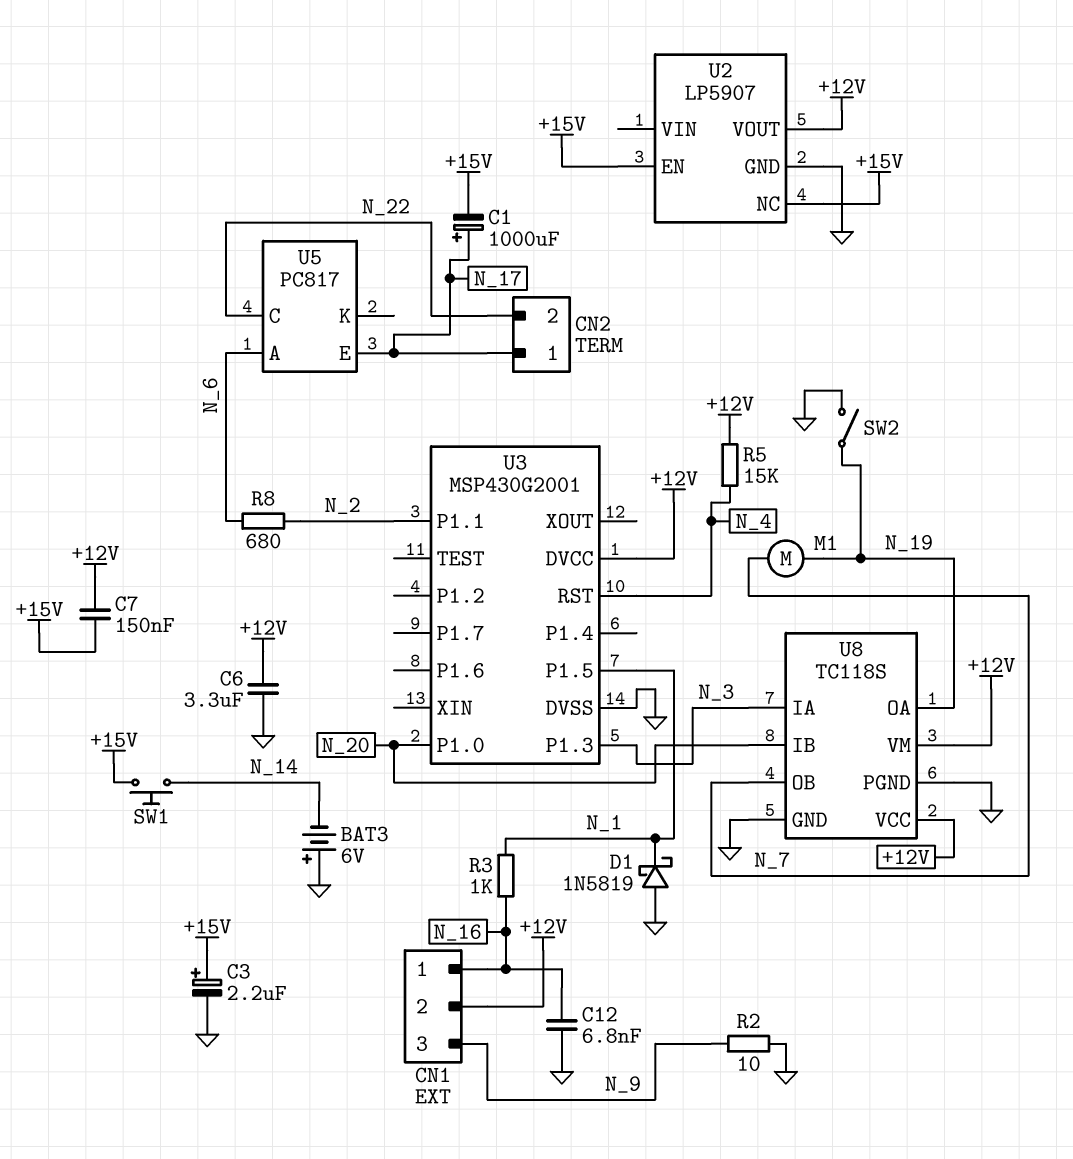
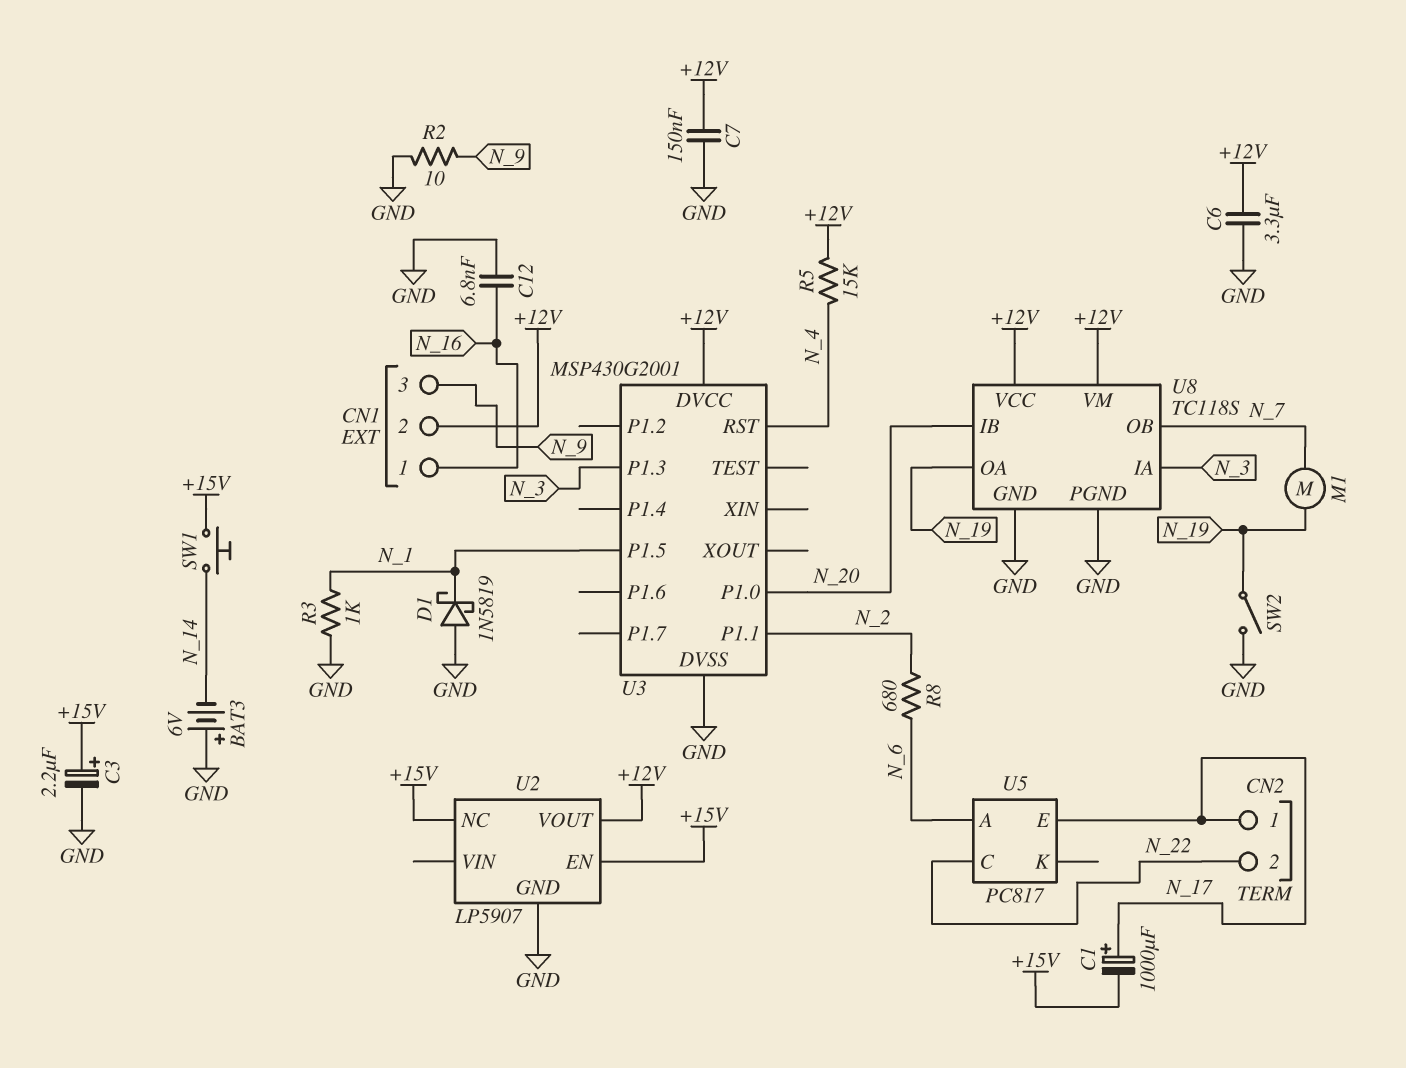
C7: 150nF (+12V, +15V) -> 150nF (+12V, GND)
R3: 1k (N_1, N_16) -> 1k (GND, N_1)

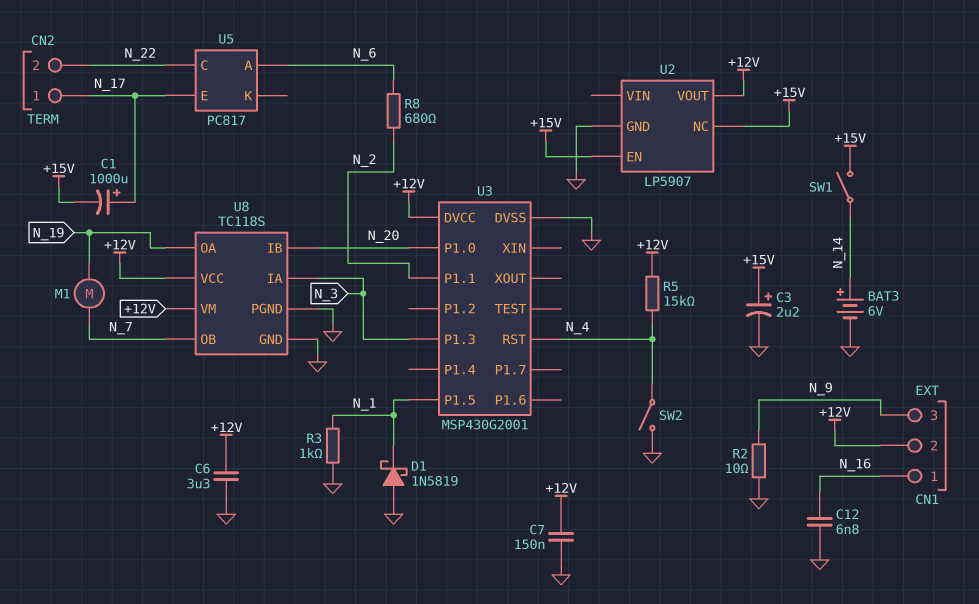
BAT3: 6V (plus GND, minus N_14) -> 6V (plus N_14, minus GND)
SW1: button (+15V, N_14) -> switch (+15V, N_14)
SW2: switch (GND, N_19) -> switch (GND, N_4)

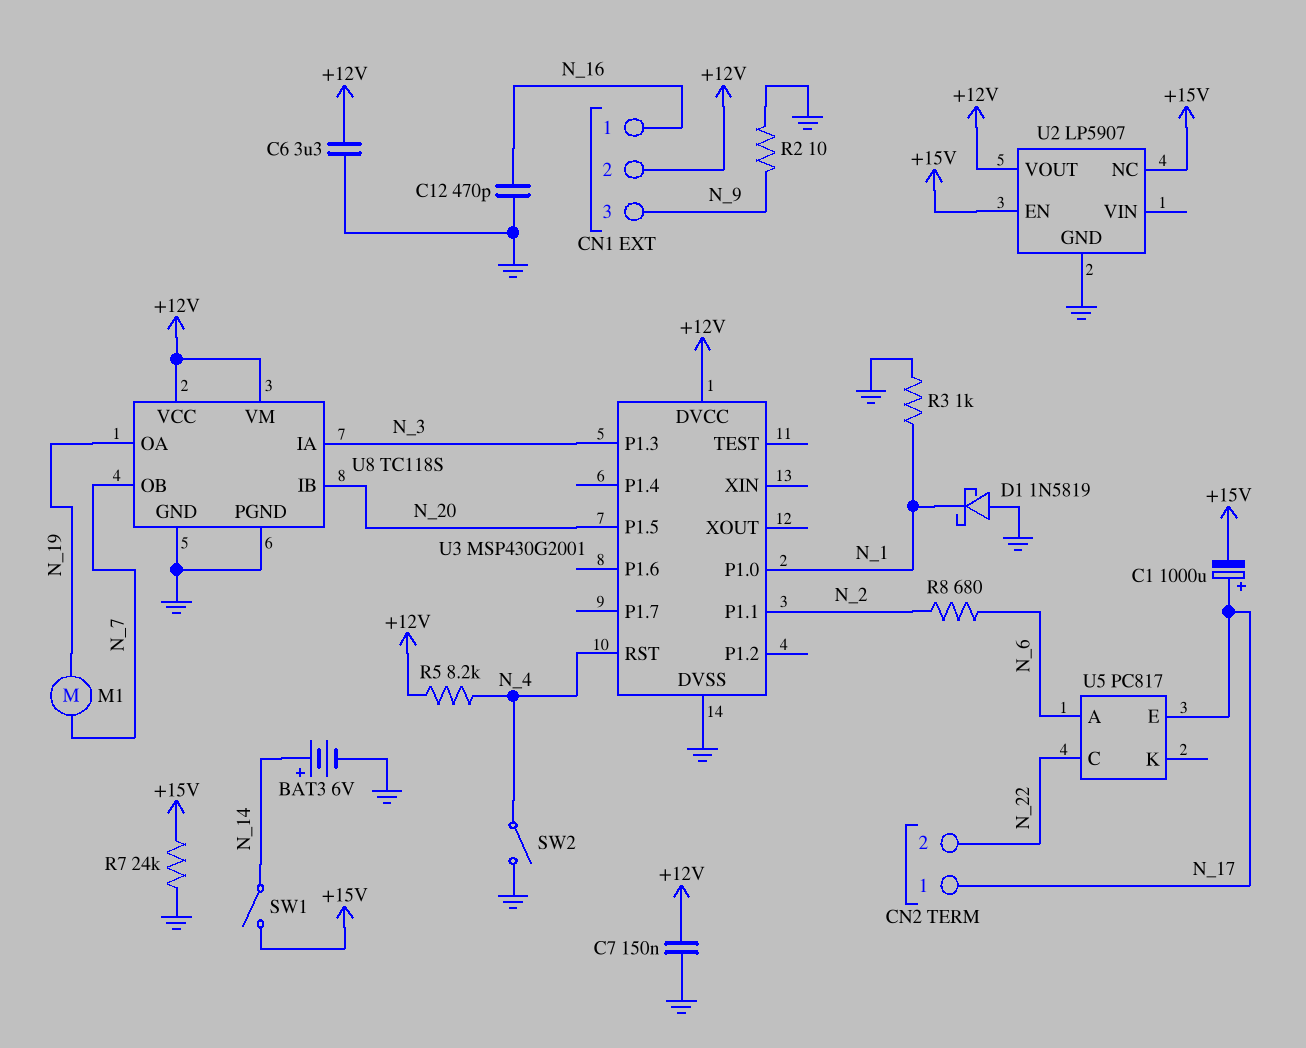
C3: 2.2uF (plus +15V, minus GND) -> none
C12: 6.8nF (GND, N_16) -> 470pF (GND, N_16)
R5: 15k (+12V, N_4) -> 8.2k (+12V, N_4)
R7: none -> 24k (+15V, GND)
U3 pin P1.0: N_20 -> N_1
U3 pin P1.5: N_1 -> N_20

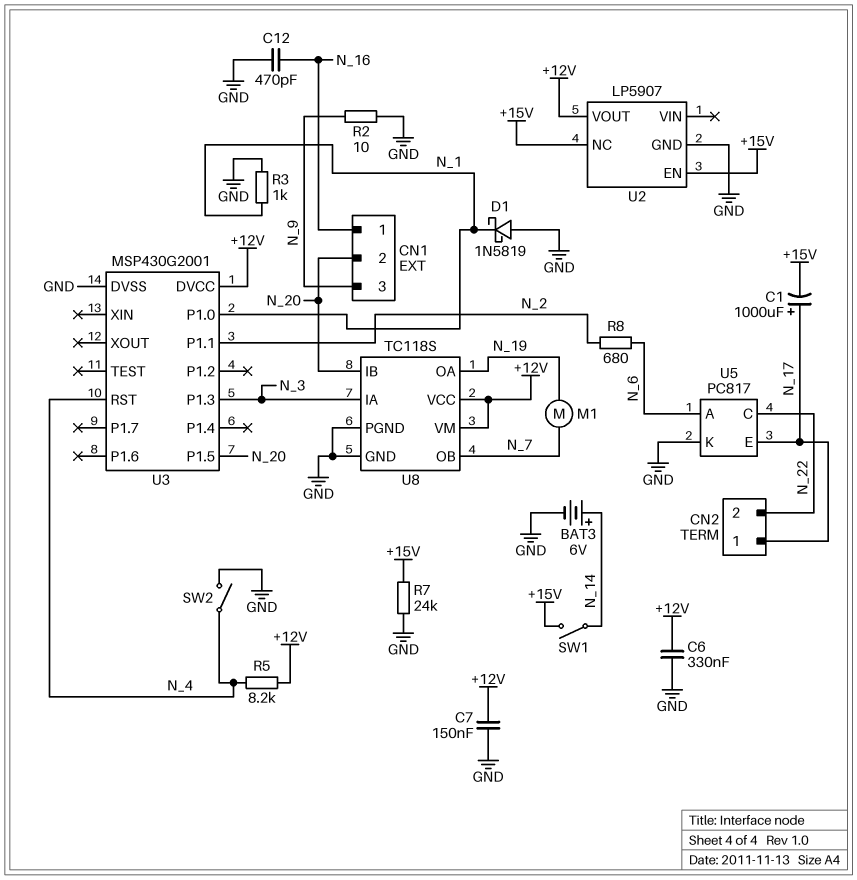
C6: 3.3uF (+12V, GND) -> 330nF (+12V, GND)
CN1 pin 2: +12V -> N_20
U5 pin K: none -> GND

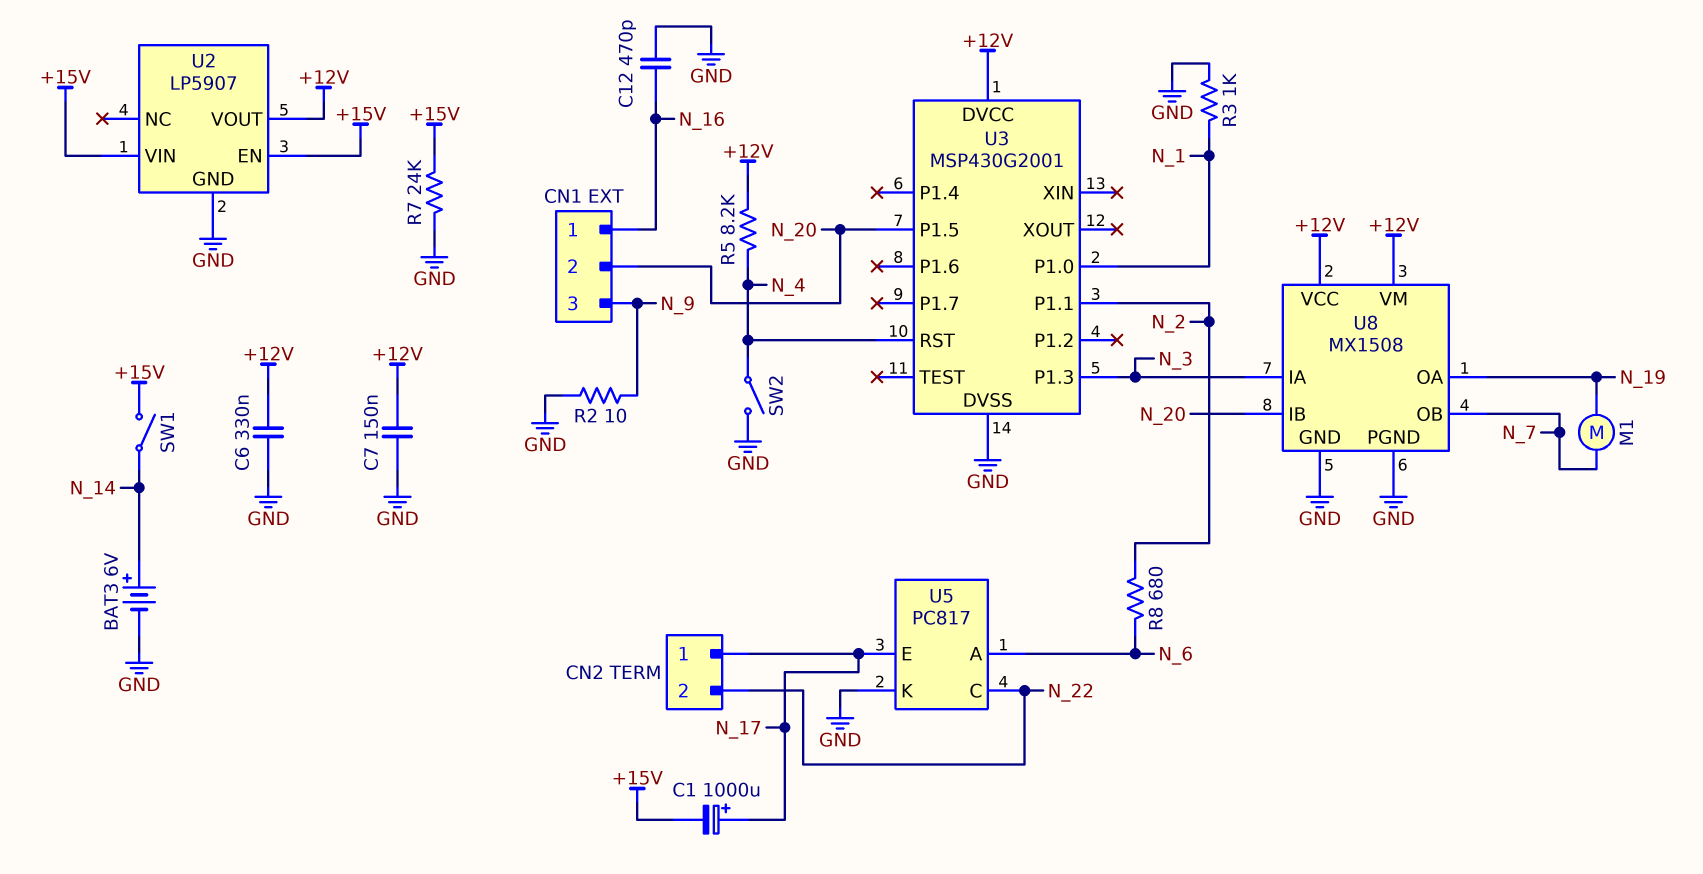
D1: schottky 1N5819 (A GND, K N_1) -> none
U2 pin NC: +15V -> none
U2 pin VIN: none -> +15V
U8: TC118S -> MX1508

